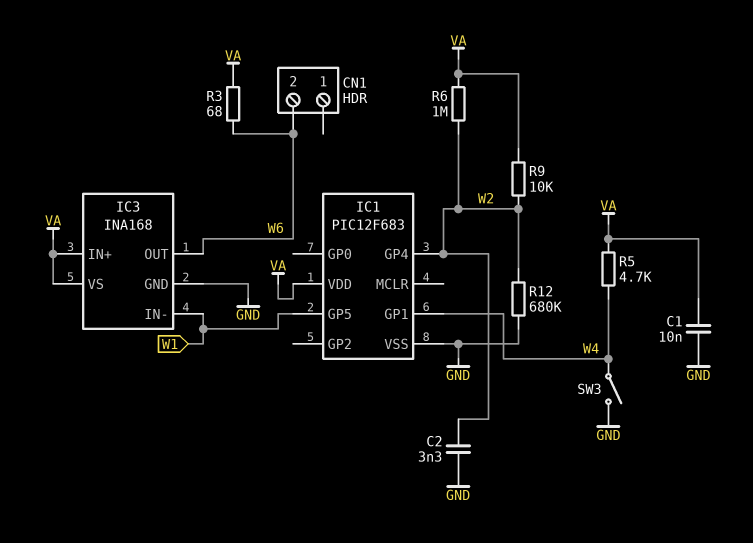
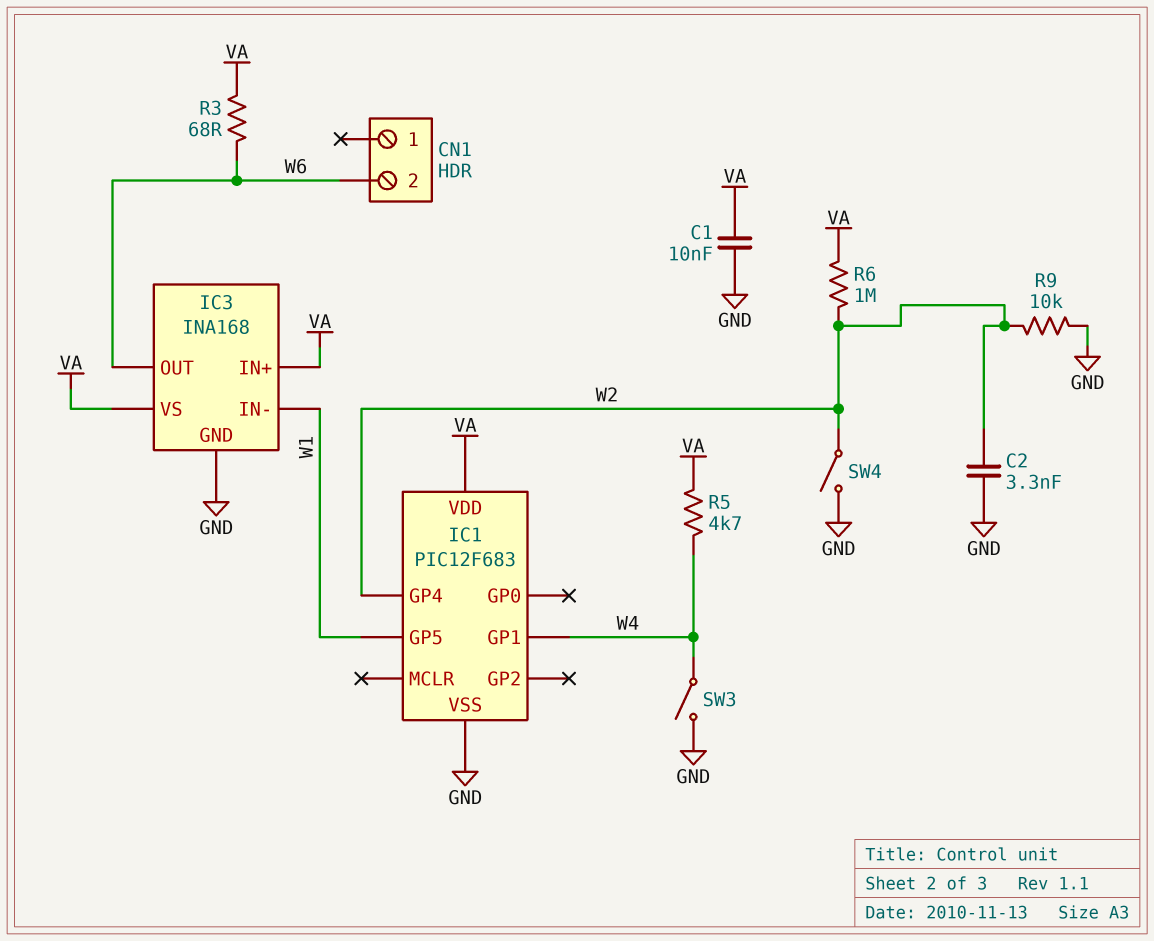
R9: 10k (VA, W2) -> 10k (GND, W2)
R12: 680k (GND, W2) -> none
SW4: none -> switch (GND, W2)

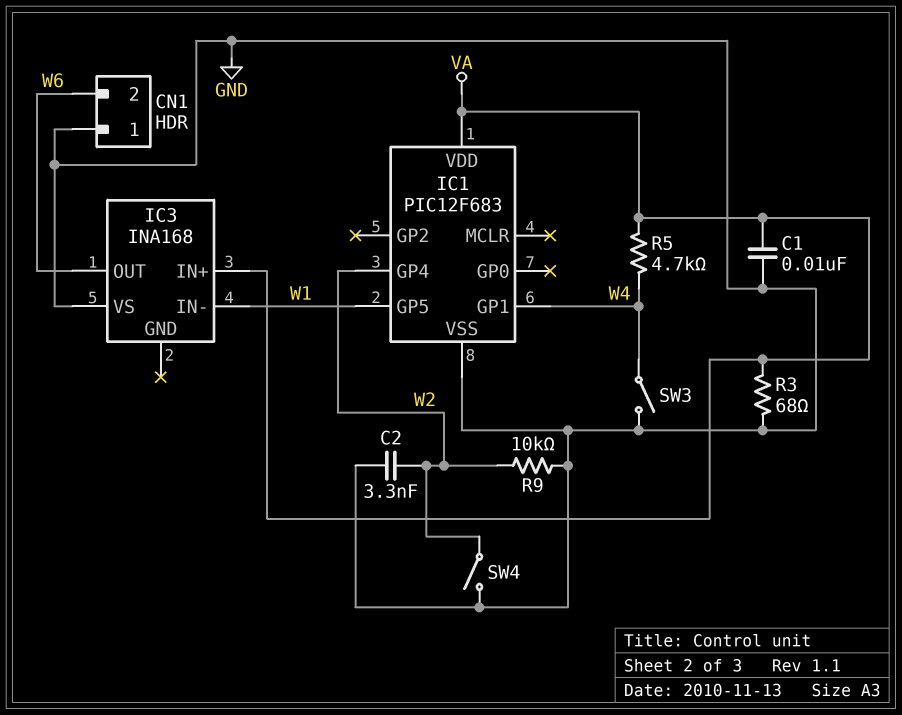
CN1 pin 1: none -> GND
IC3 pin GND: GND -> none
IC3 pin VS: VA -> GND
R3: 68 (VA, W6) -> 68 (GND, VA)
R6: 1M (VA, W2) -> none

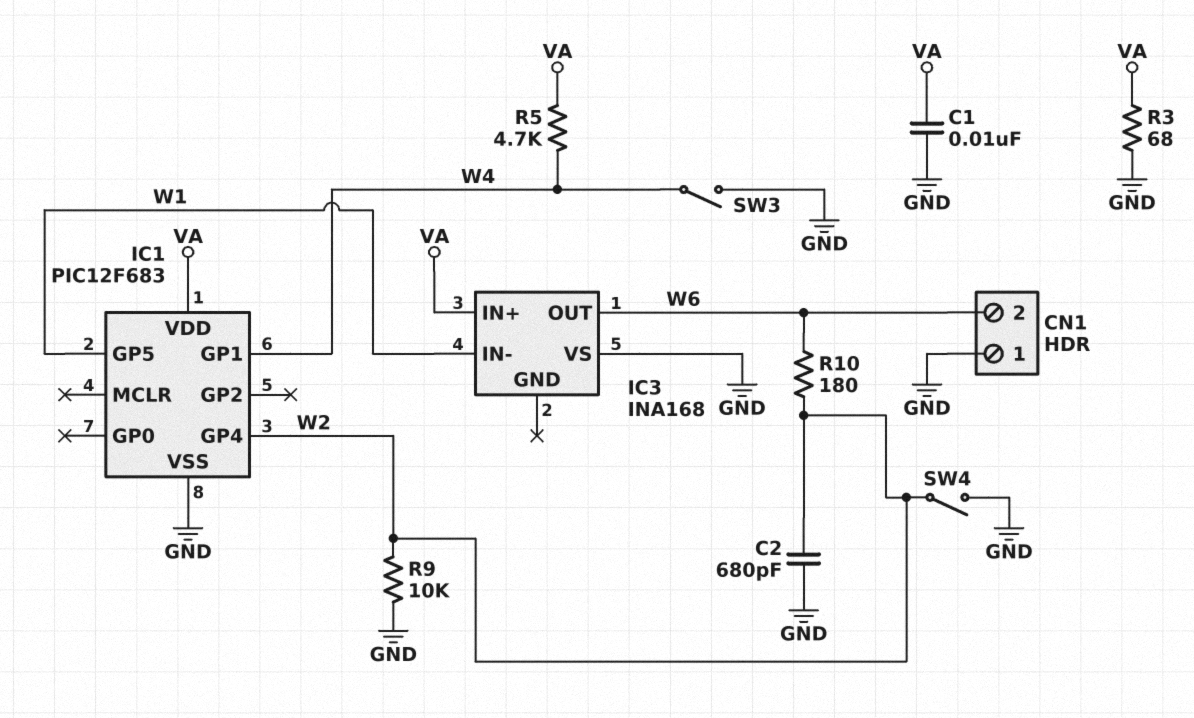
C2: 3.3nF (GND, W2) -> 680pF (GND, W2)
R10: none -> 180 (W2, W6)

